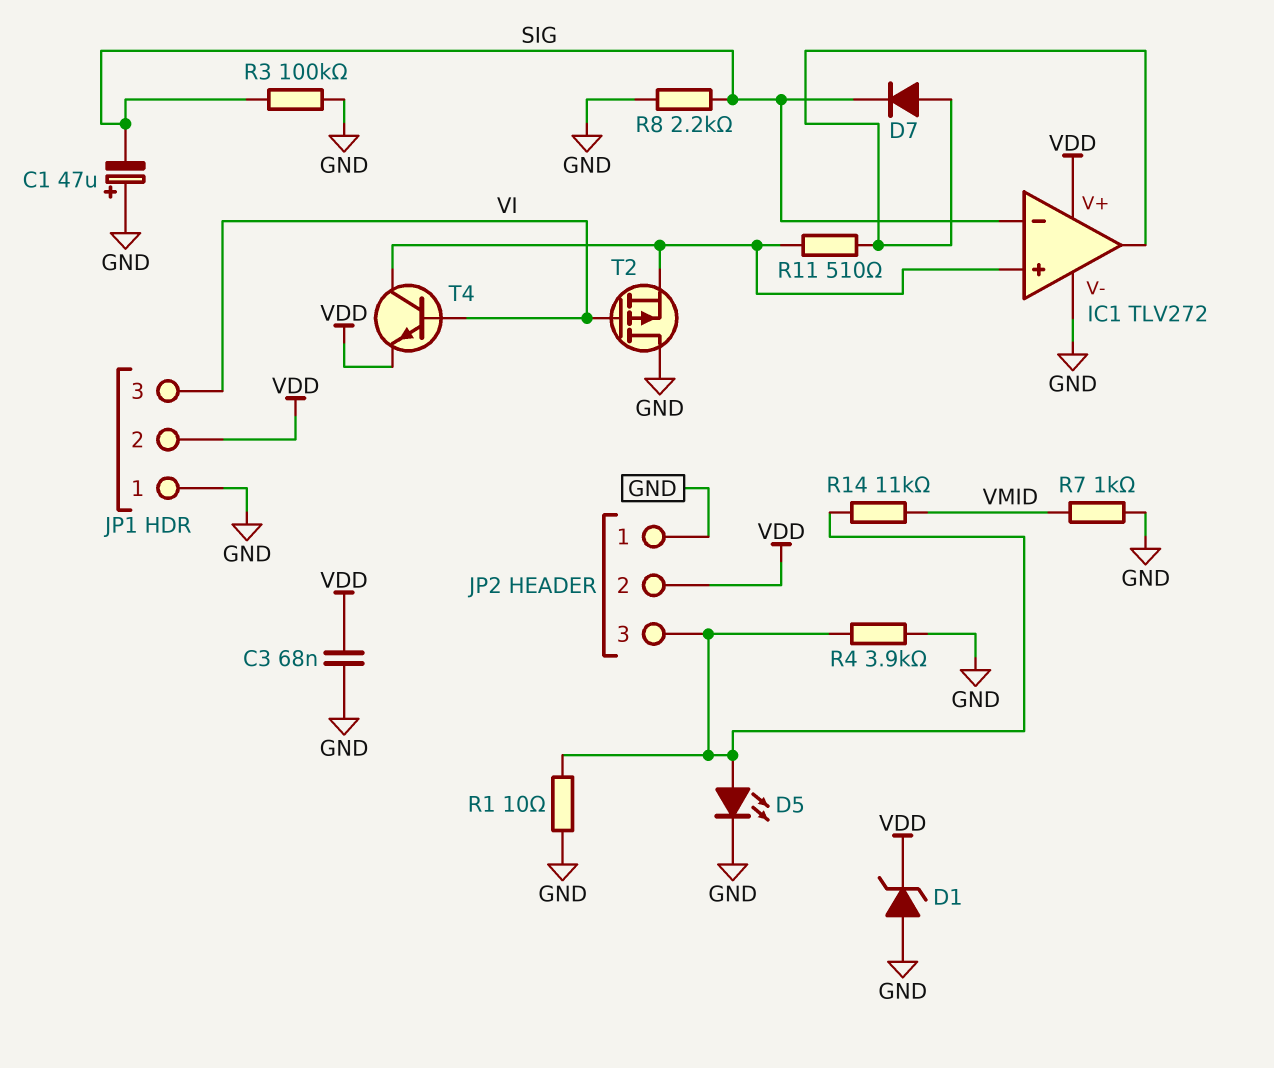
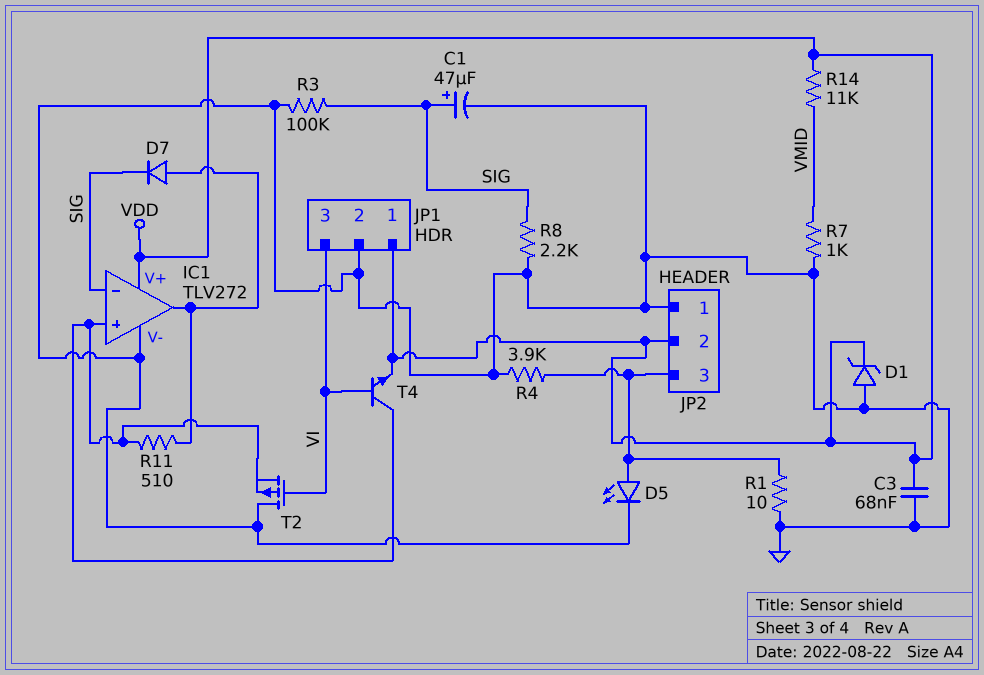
C1: 47uF (plus GND, minus SIG) -> 47uF (plus SIG, minus GND)
JP1 pin 1: GND -> VDD
JP1 pin 2: VDD -> GND
R14: 11k (JP2/3, VMID) -> 11k (VDD, VMID)

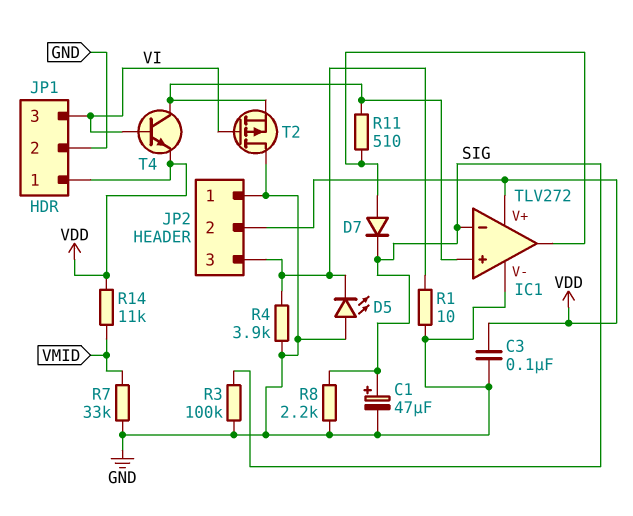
C3: 68nF (GND, VDD) -> 100nF (GND, VDD)
D1: zener (A GND, K VDD) -> none
D5: LED (A JP2/3, K GND) -> LED (A GND, K JP2/3)
R7: 1k (GND, VMID) -> 33k (GND, VMID)

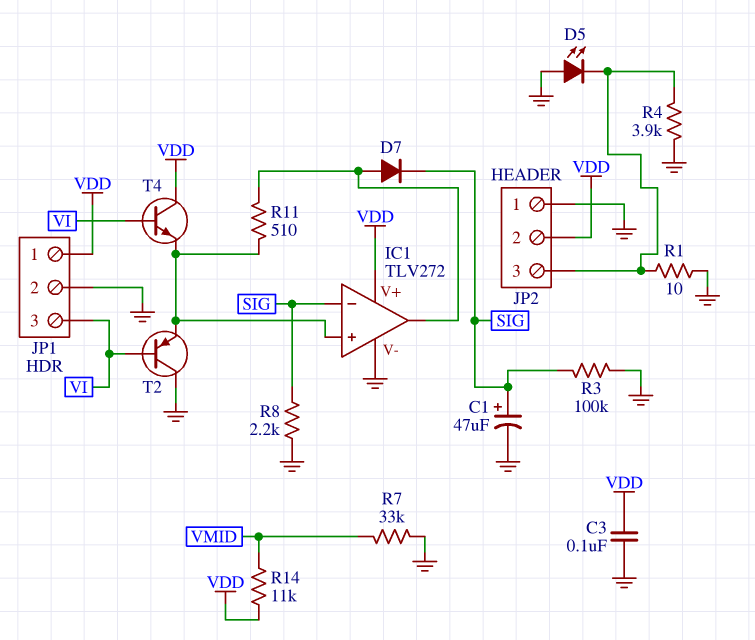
T2: PMOS (G VI, D GND, S IC1/in+) -> PNP (B VI, C GND, E IC1/in+)
T4: NPN (B VI, C IC1/in+, E VDD) -> NPN (B VI, C VDD, E IC1/in+)

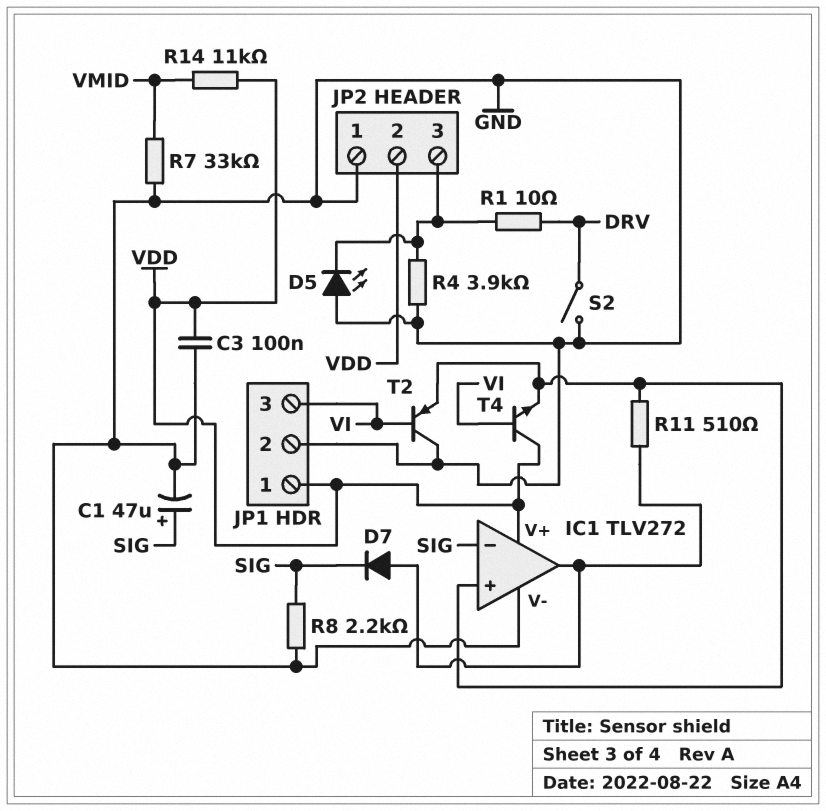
R1: 10 (GND, JP2/3) -> 10 (DRV, JP2/3)
R3: 100k (GND, SIG) -> none
S2: none -> switch (DRV, GND)

